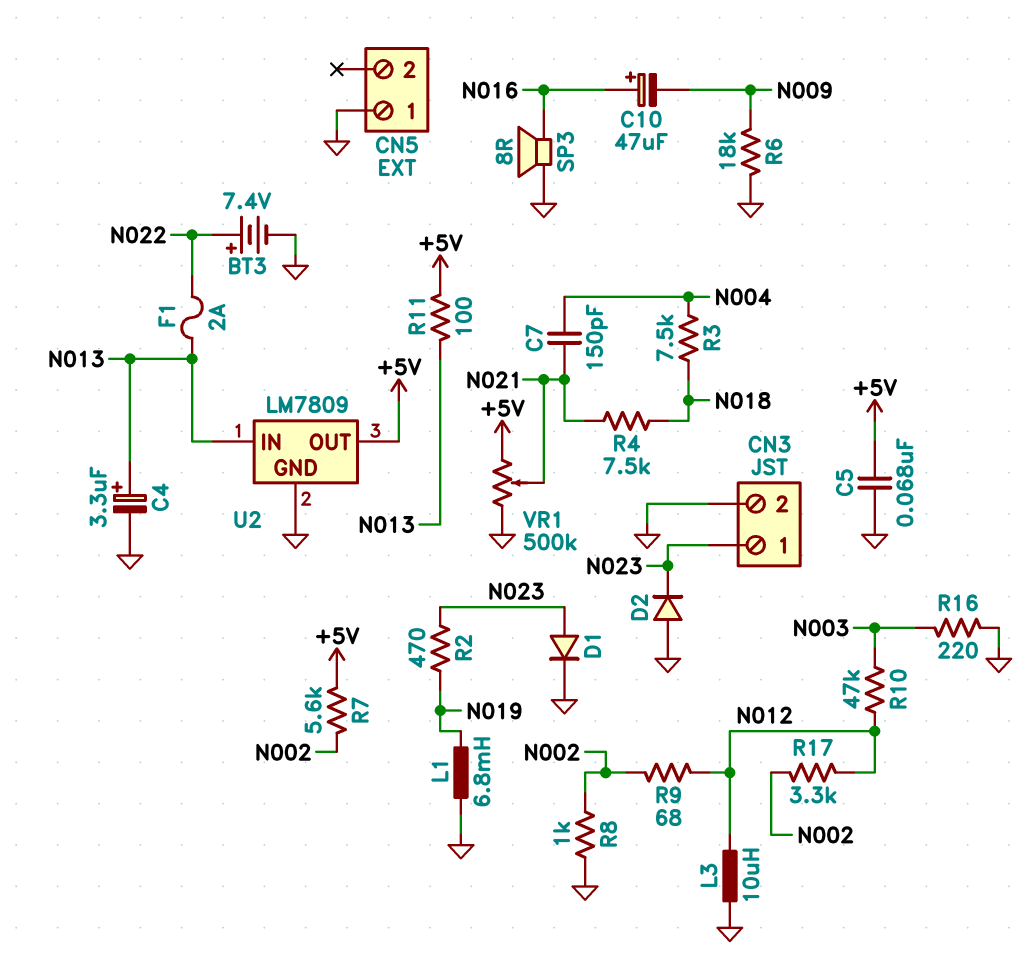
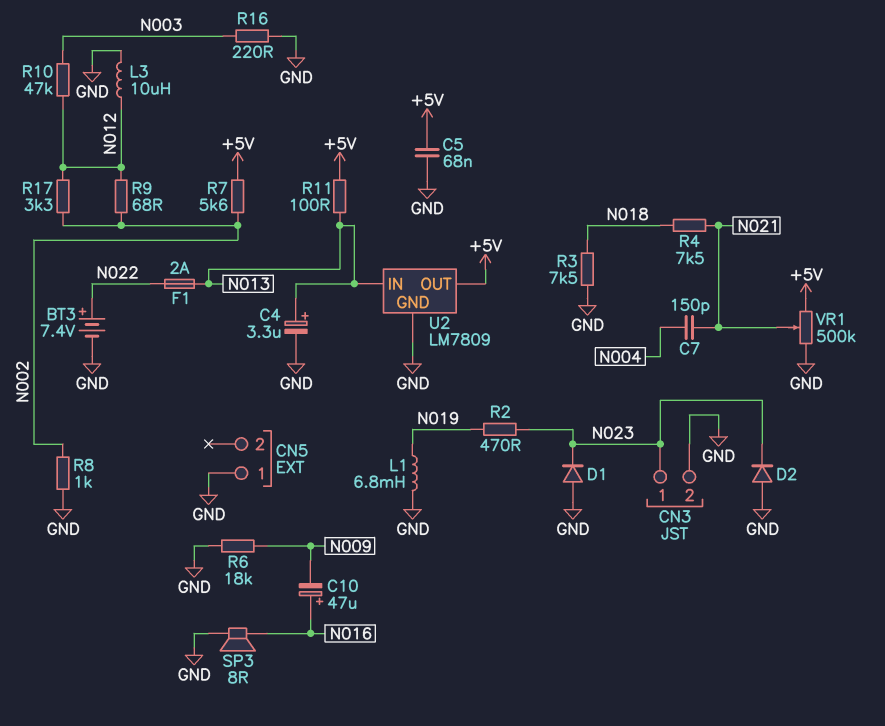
D1: diode (A N023, K GND) -> diode (A GND, K N023)
R3: 7.5k (N004, N018) -> 7.5k (GND, N018)

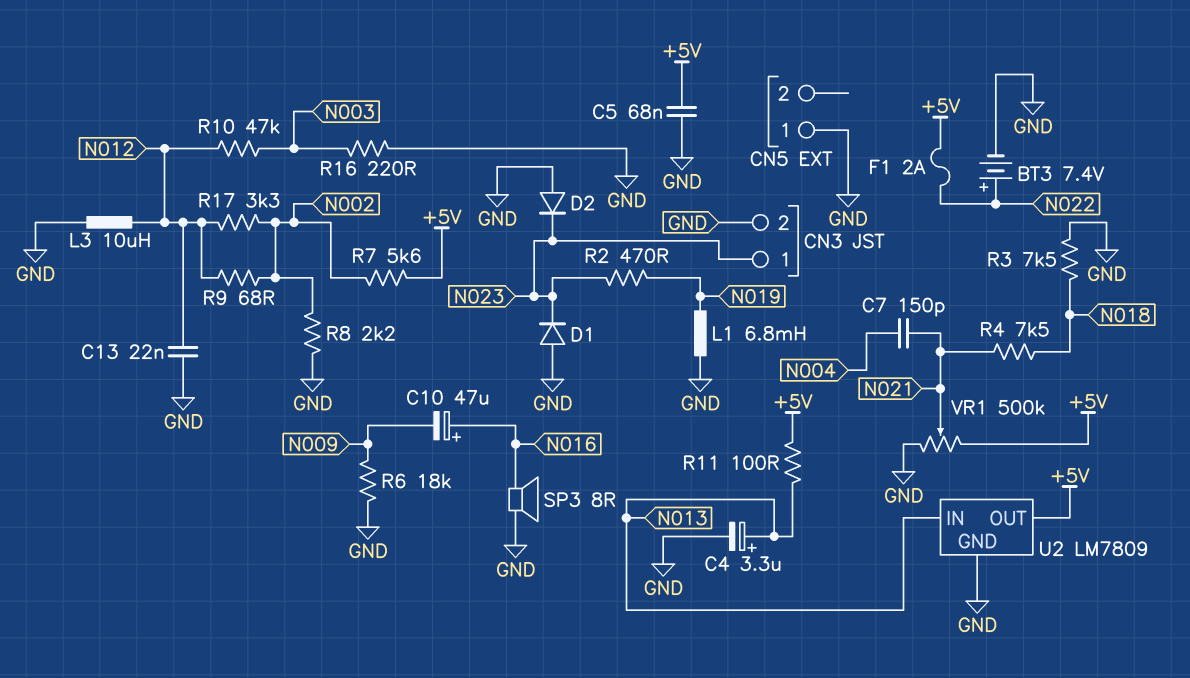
C13: none -> 22nF (GND, N012)
F1: 2A (N013, N022) -> 2A (+5V, N022)
R8: 1k (GND, N002) -> 2.2k (GND, N002)

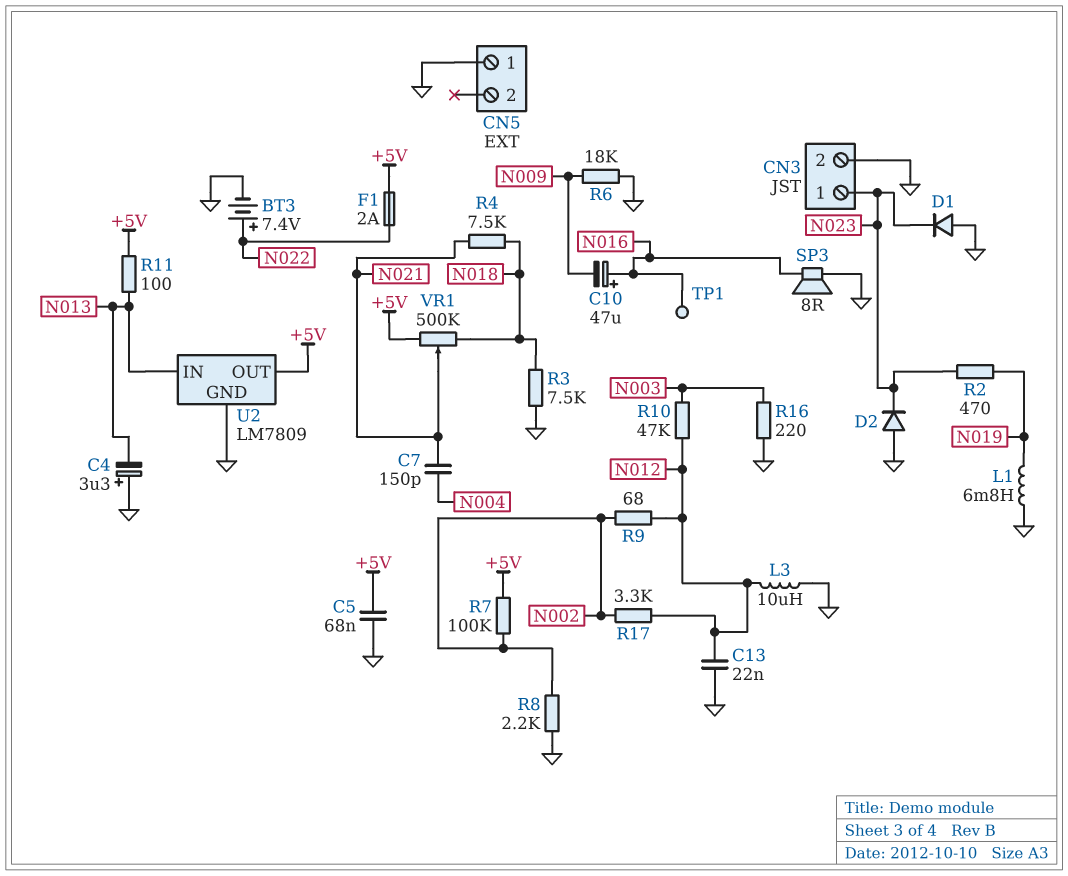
C4: 3.3uF (plus N013, minus GND) -> 3.3uF (plus GND, minus N013)
R7: 5.6k (+5V, N002) -> 100k (+5V, N002)
TP1: none -> test point (N016)
VR1: 500k (+5V, GND, wiper N021) -> 500k (+5V, N018, wiper N021)

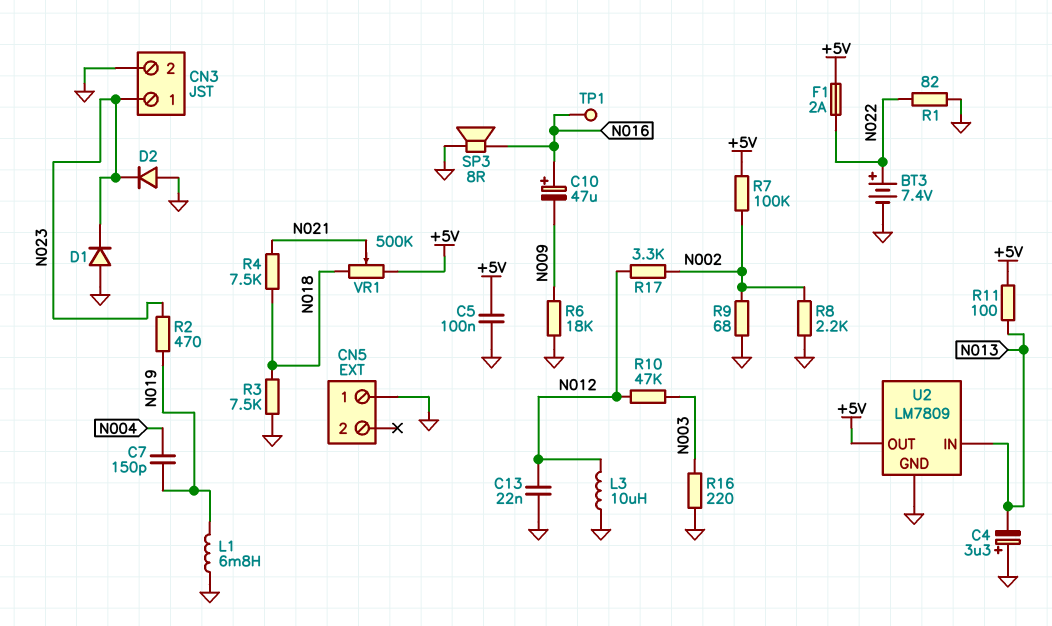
C5: 68nF (+5V, GND) -> 100nF (+5V, GND)
C7: 150pF (N004, N021) -> 150pF (N004, N019)
R1: none -> 82 (GND, N022)
R9: 68 (N002, N012) -> 68 (GND, N002)

